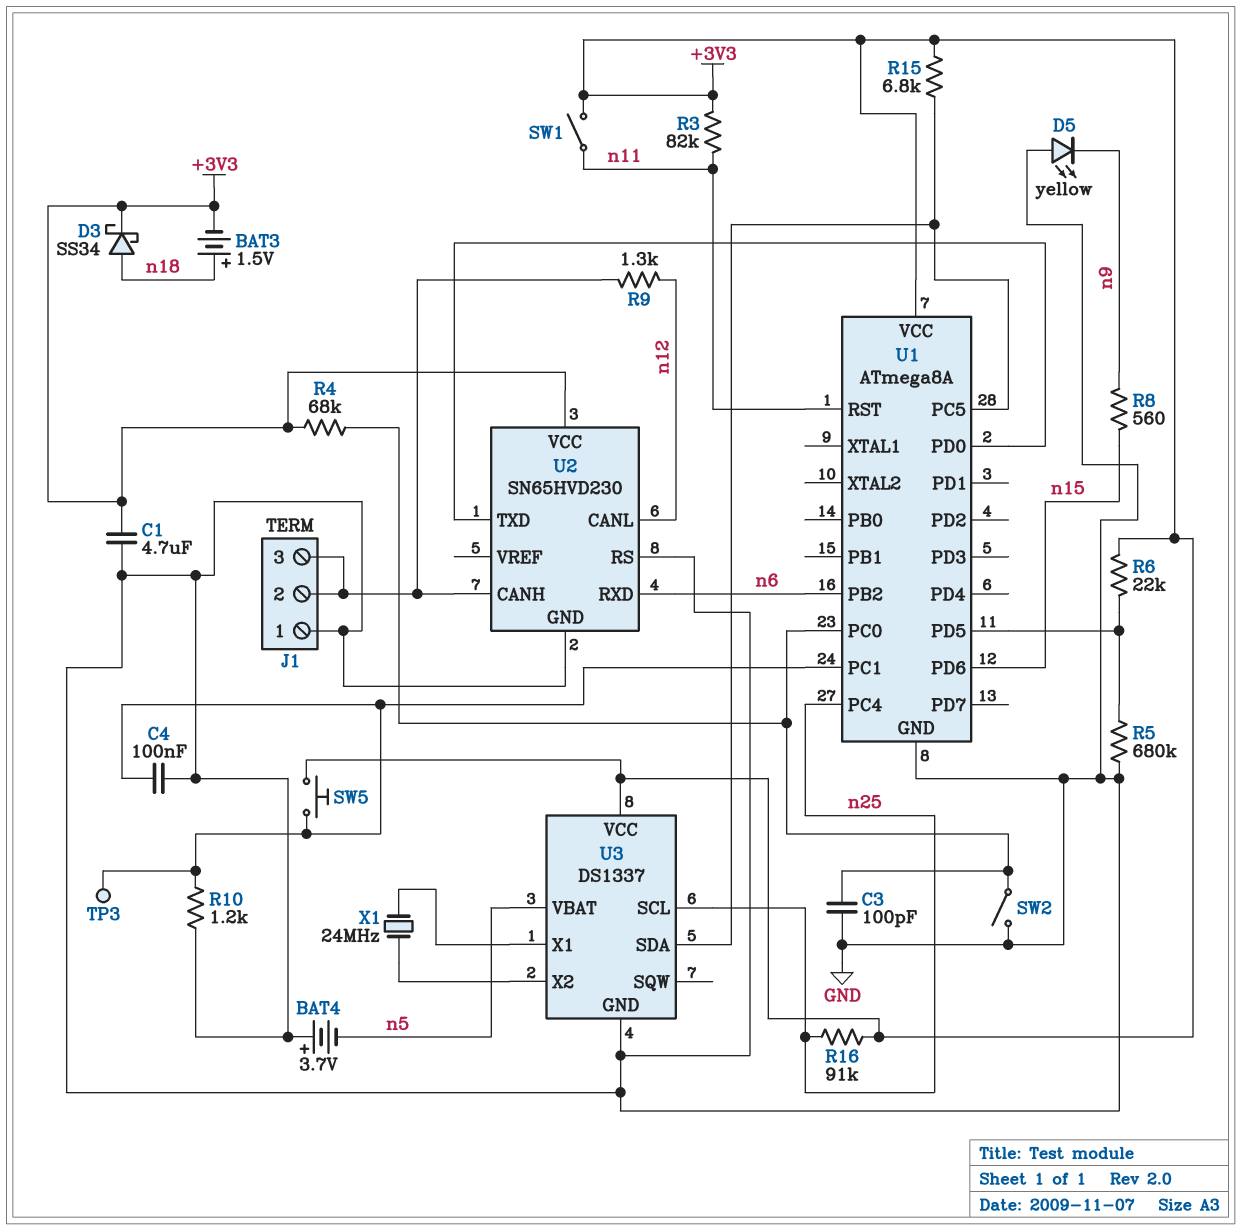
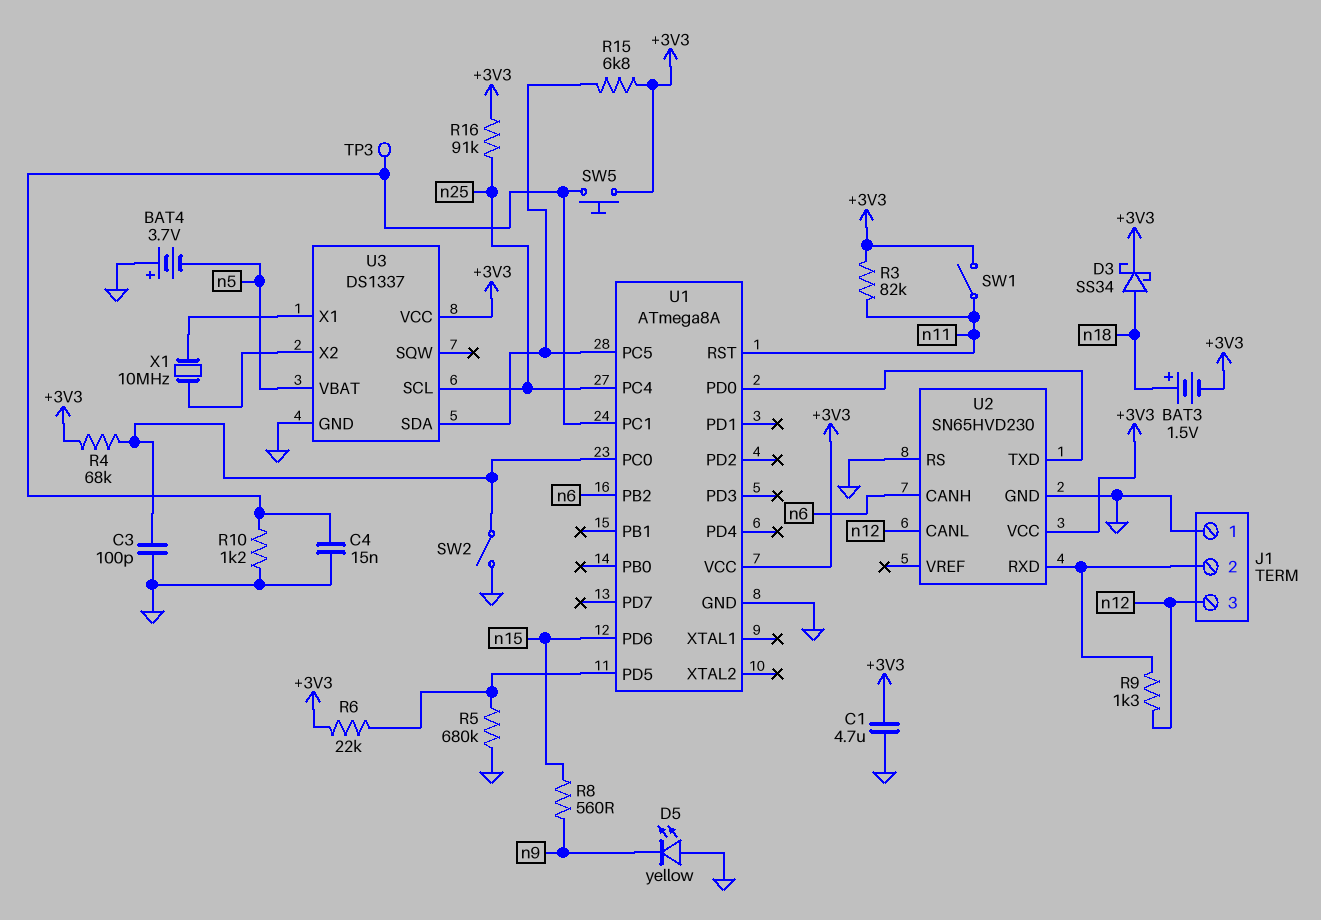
C4: 100nF (GND, U1/PC1) -> 15nF (GND, U1/PC1)
J1 pin 3: J1/2 -> n12
U2 pin CANH: J1/2 -> n6
U2 pin RXD: n6 -> J1/2
X1: 24MHz (U3/X1, U3/X2) -> 10MHz (U3/X1, U3/X2)

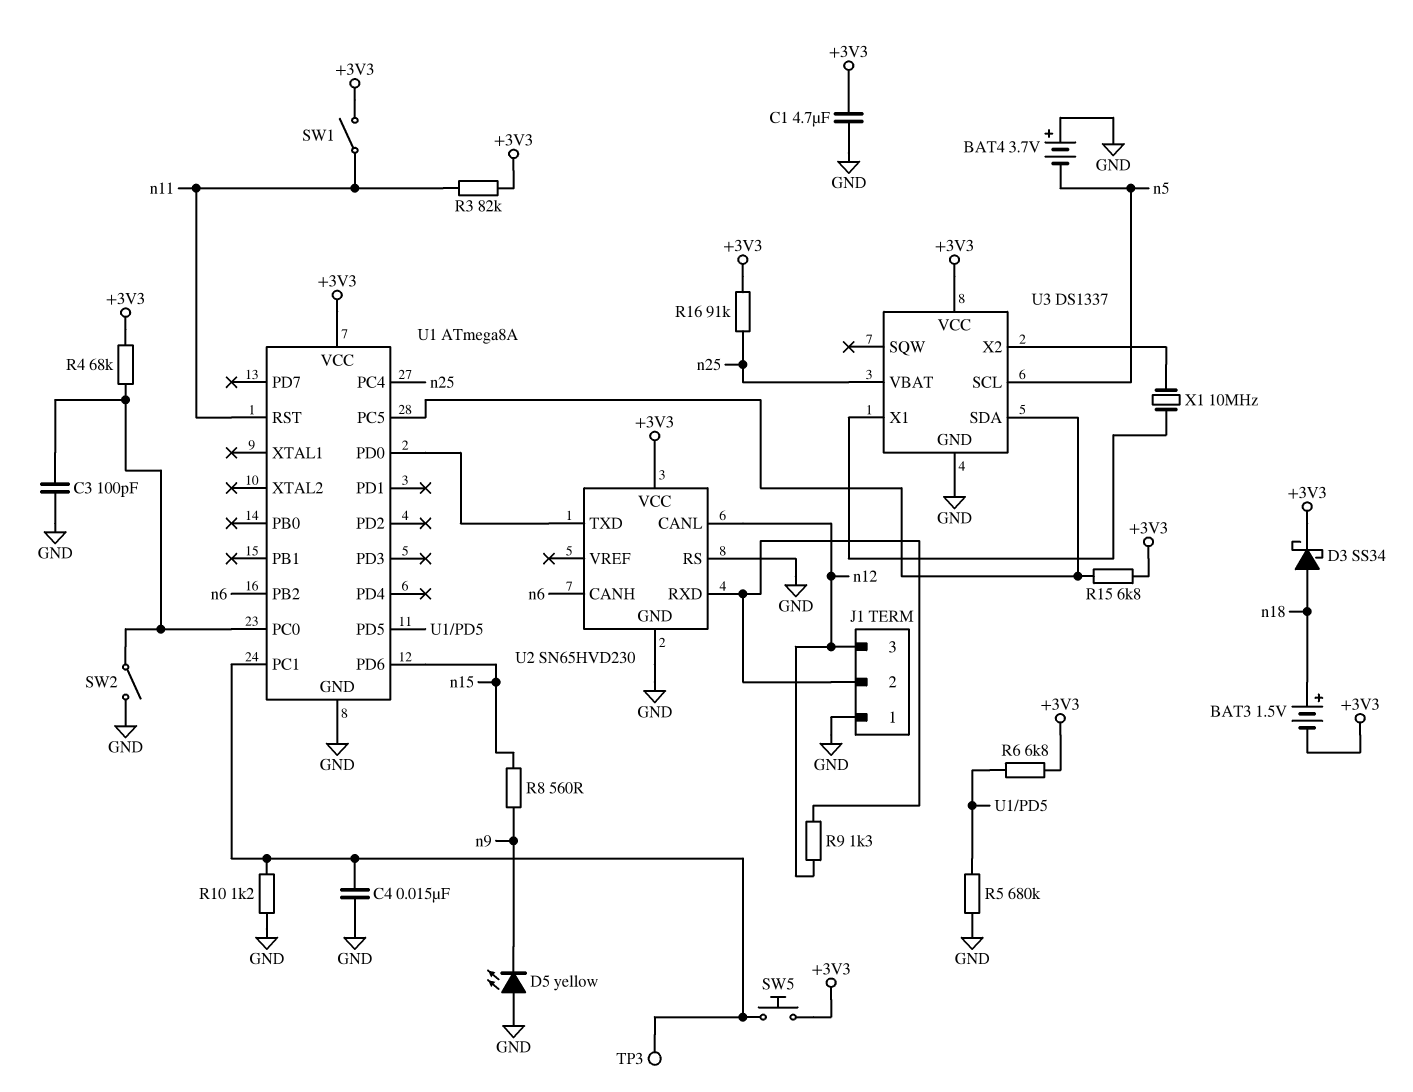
R6: 22k (+3V3, U1/PD5) -> 6.8k (+3V3, U1/PD5)
U3 pin SCL: n25 -> n5
U3 pin VBAT: n5 -> n25

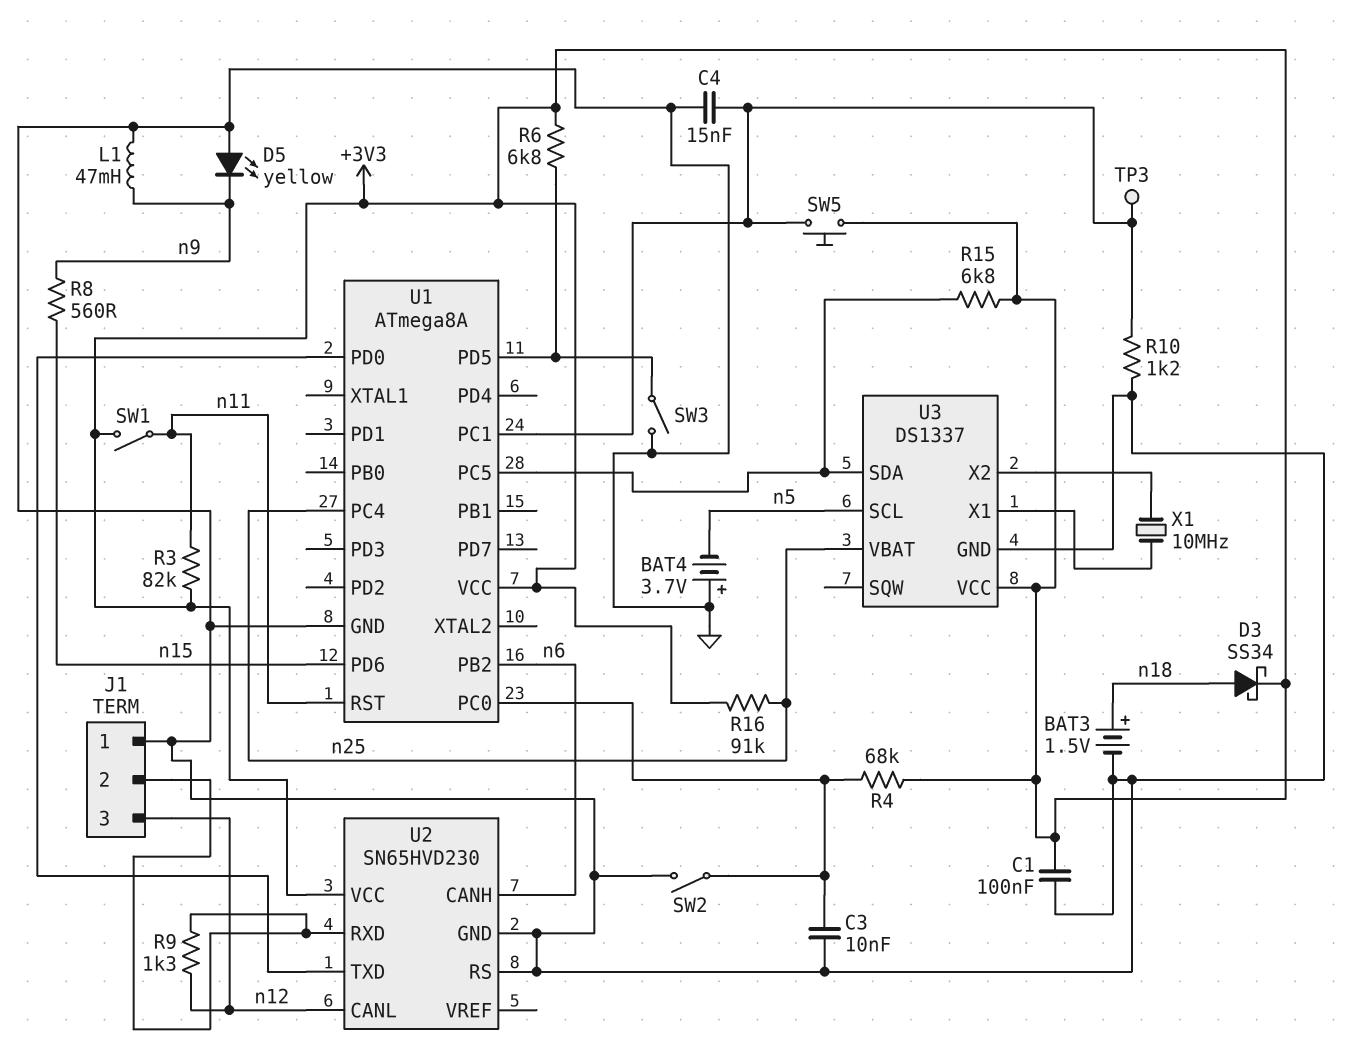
BAT3: 1.5V (plus n18, minus +3V3) -> 1.5V (plus n18, minus GND)
C1: 4.7uF (+3V3, GND) -> 100nF (+3V3, GND)
C3: 100pF (GND, U1/PC0) -> 10nF (GND, U1/PC0)
L1: none -> 47mH (GND, n9)
R5: 680k (GND, U1/PD5) -> none
SW3: none -> switch (GND, U1/PD5)

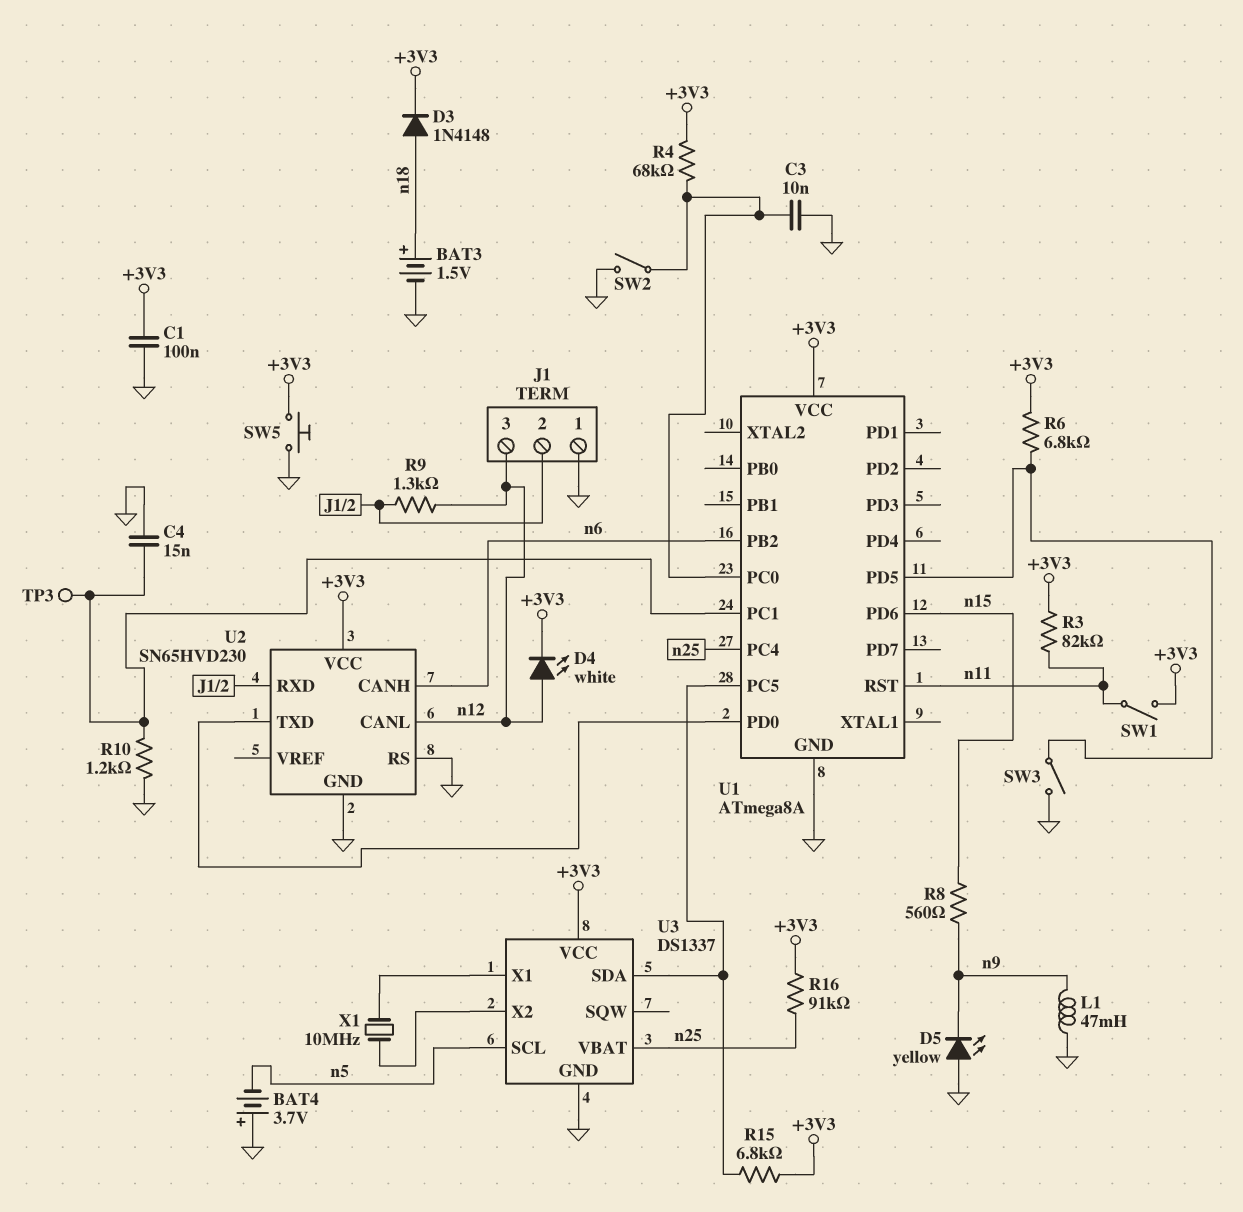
D3: schottky SS34 (A n18, K +3V3) -> diode 1N4148 (A n18, K +3V3)
D4: none -> LED white (A n12, K +3V3)
SW5: button (+3V3, U1/PC1) -> button (+3V3, GND)

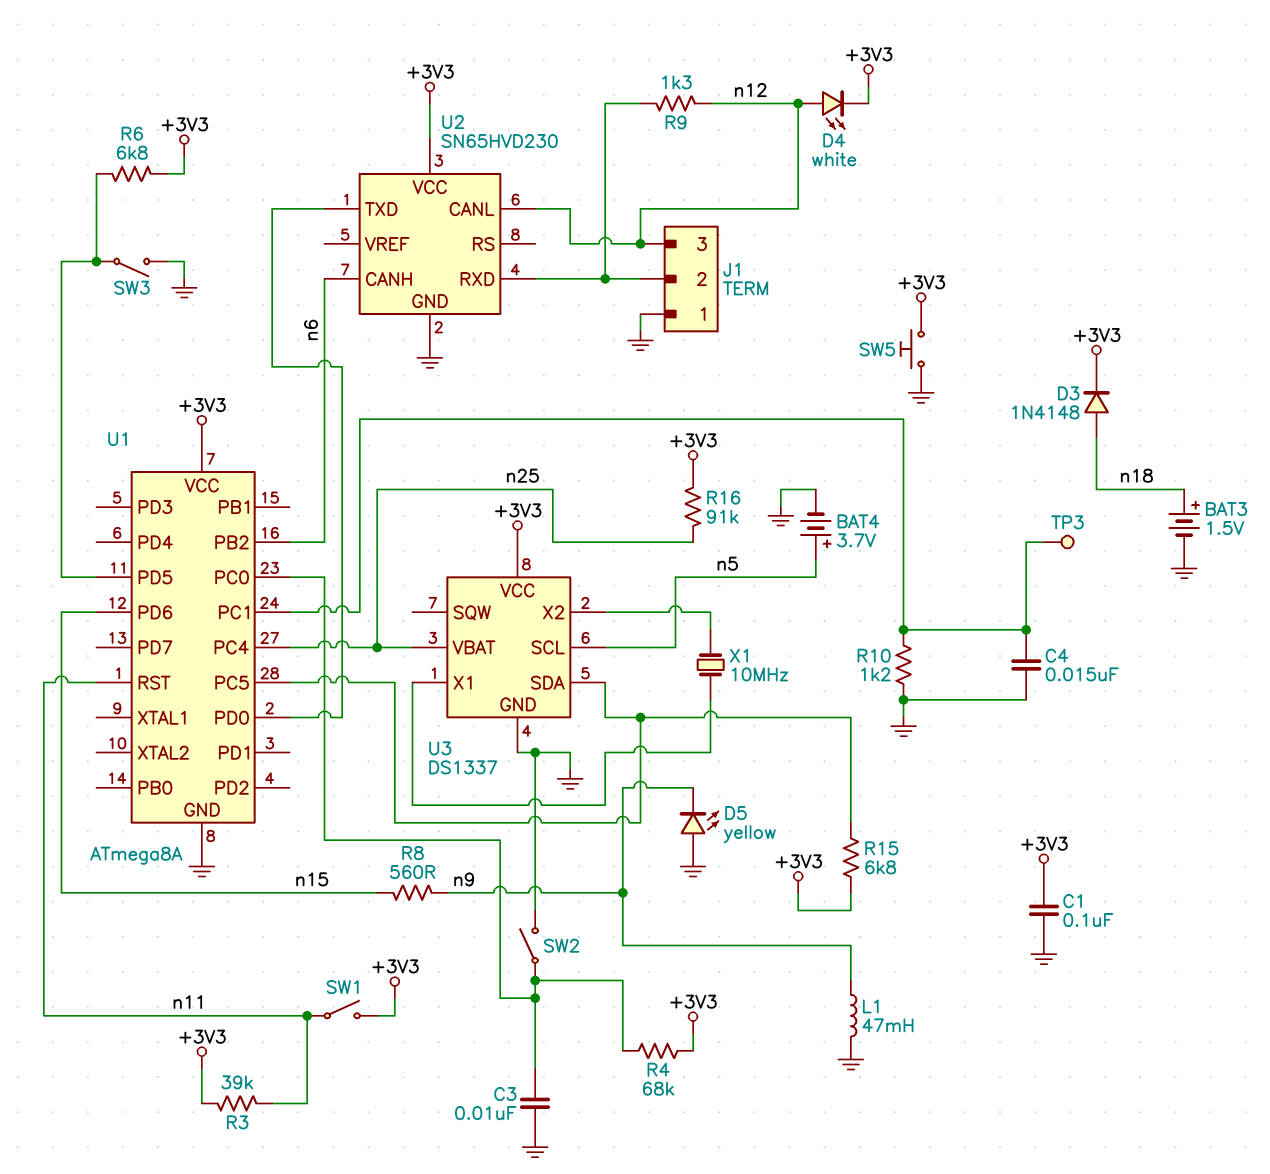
BAT4: 3.7V (plus GND, minus n5) -> 3.7V (plus n5, minus GND)
R3: 82k (+3V3, n11) -> 39k (+3V3, n11)
U2 pin RS: GND -> none

